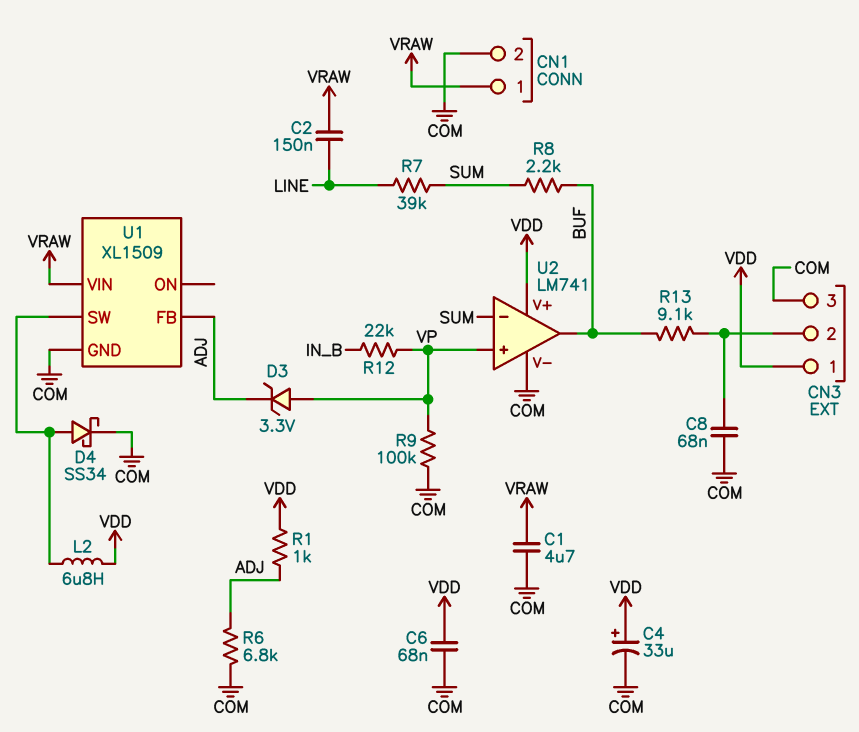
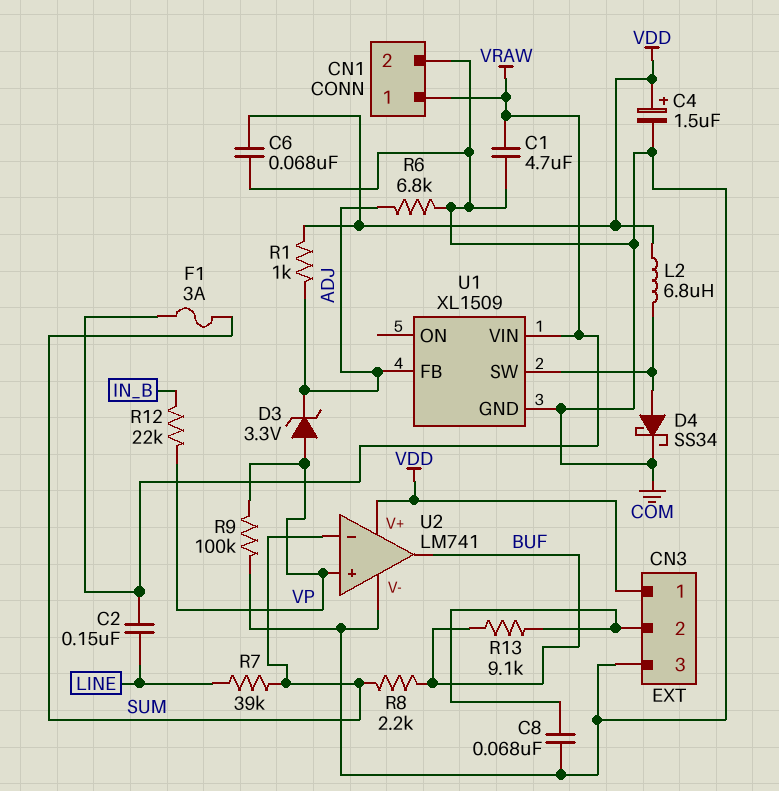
C4: 33uF (plus VDD, minus COM) -> 1.5uF (plus VDD, minus COM)
F1: none -> 3A (SUM, VRAW)

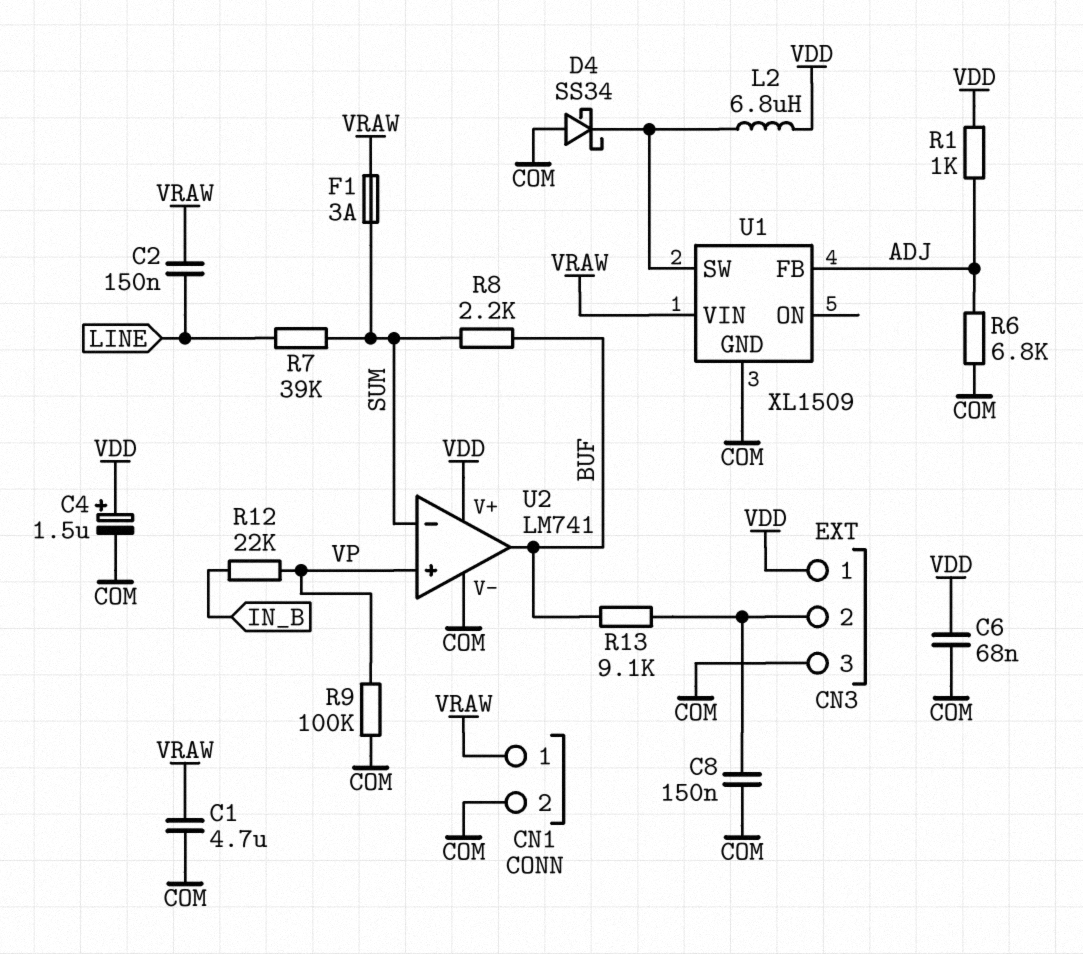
C8: 68nF (CN3/2, COM) -> 150nF (CN3/2, COM)
D3: zener 3.3V (A VP, K ADJ) -> none
D4: schottky SS34 (A U1/SW, K COM) -> schottky SS34 (A COM, K U1/SW)

